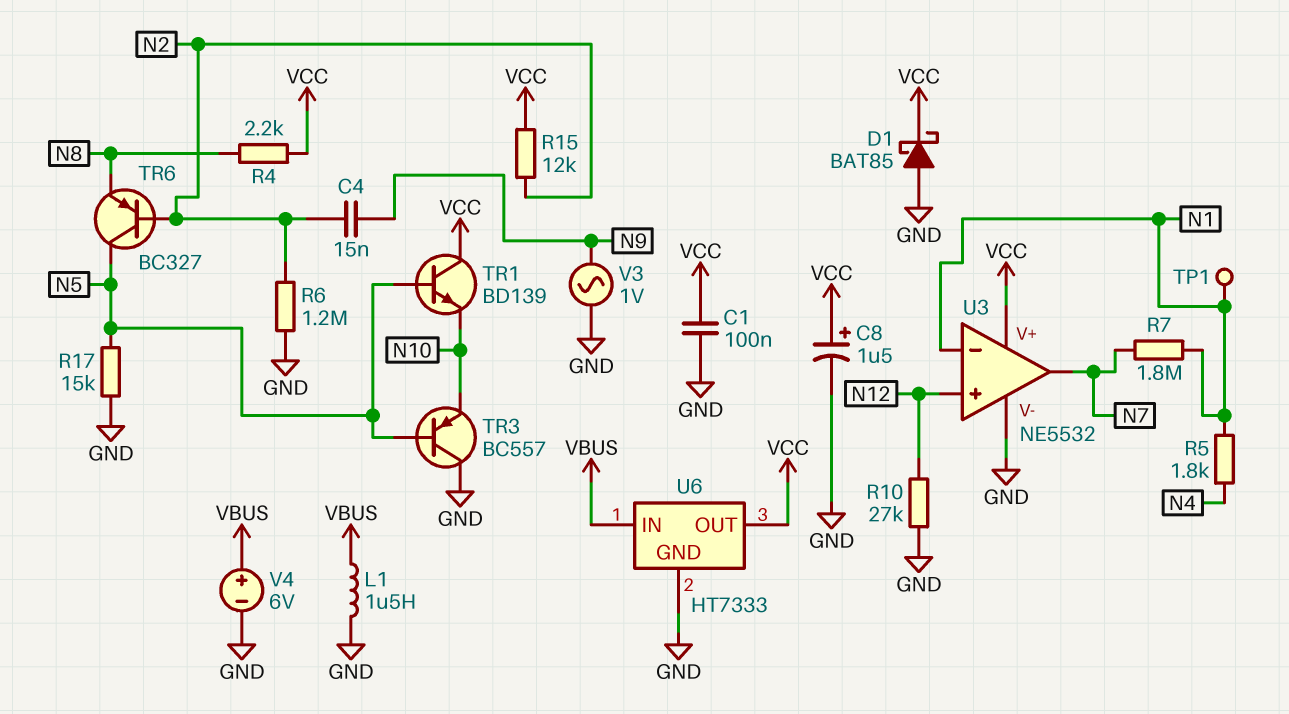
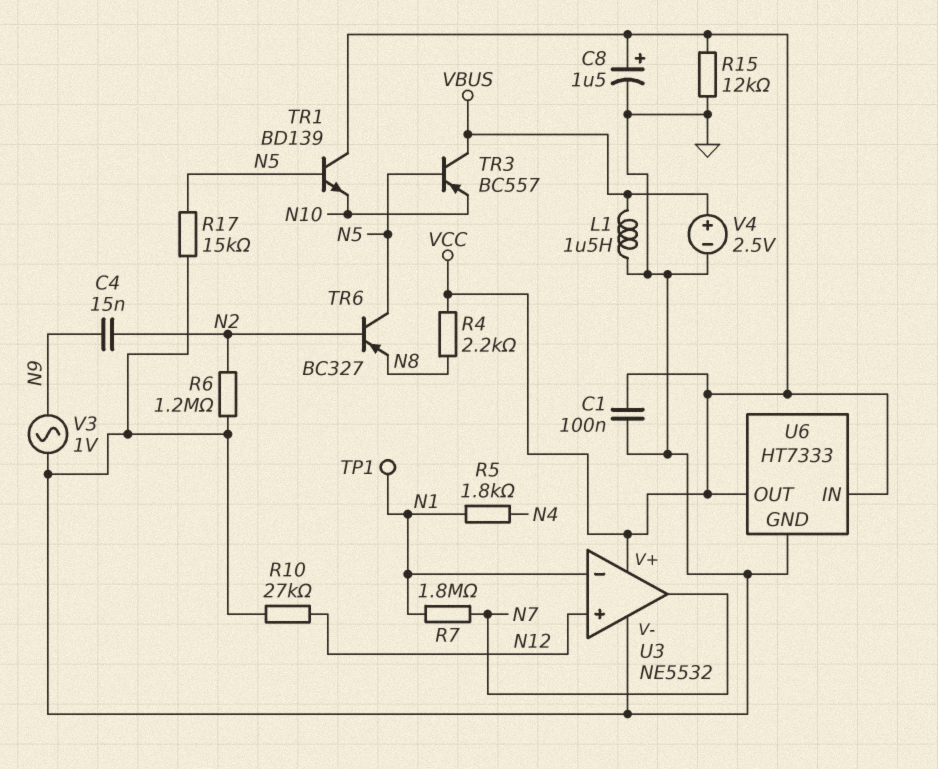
D1: schottky BAT85 (A GND, K VCC) -> none
R15: 12k (N2, VCC) -> 12k (GND, VCC)
TR3: PNP BC557 (B N5, C GND, E N10) -> PNP BC557 (B N5, C VBUS, E N10)
U6 pin IN: VBUS -> VCC
V4: 6V (plus VBUS, minus GND) -> 2.5V (plus VBUS, minus GND)

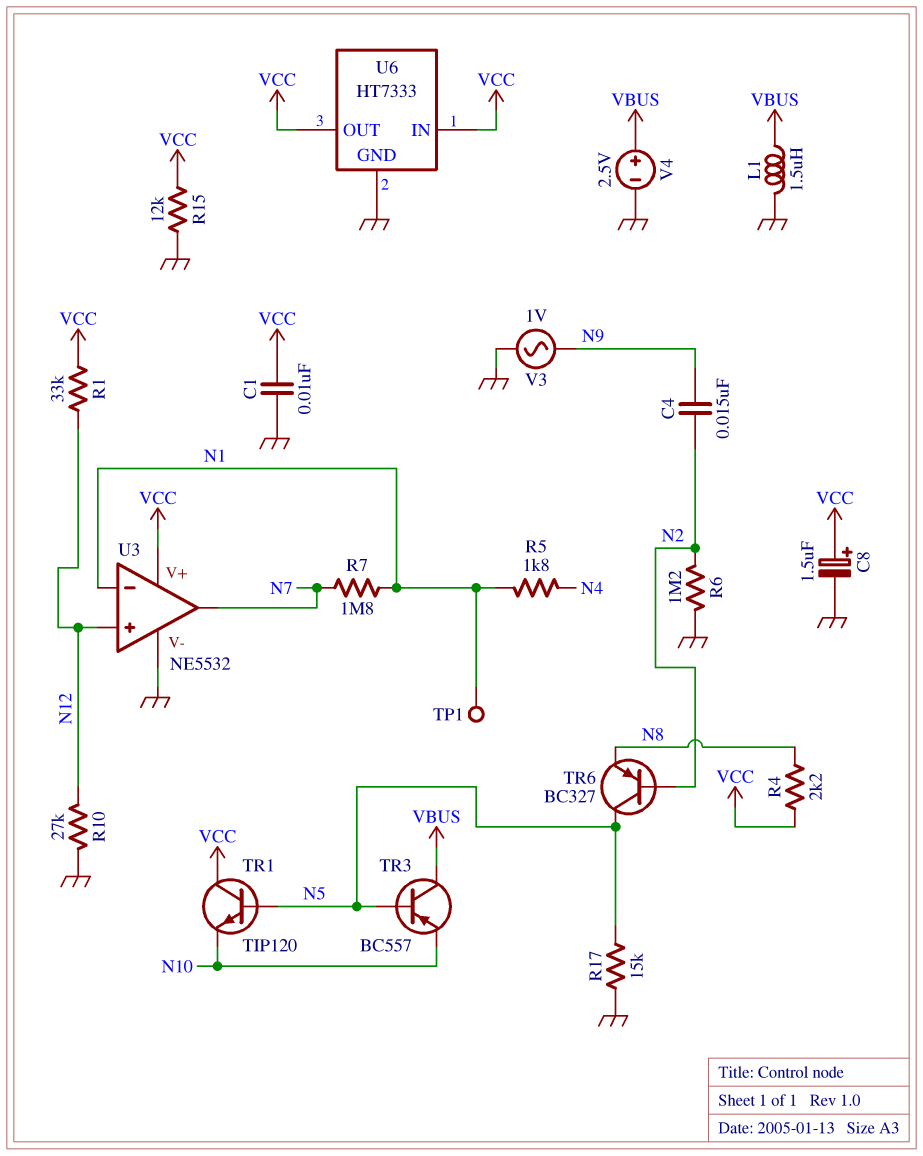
C1: 100nF (GND, VCC) -> 10nF (GND, VCC)
R1: none -> 33k (N12, VCC)
TR1: NPN BD139 (B N5, C VCC, E N10) -> NPN TIP120 (B N5, C VCC, E N10)

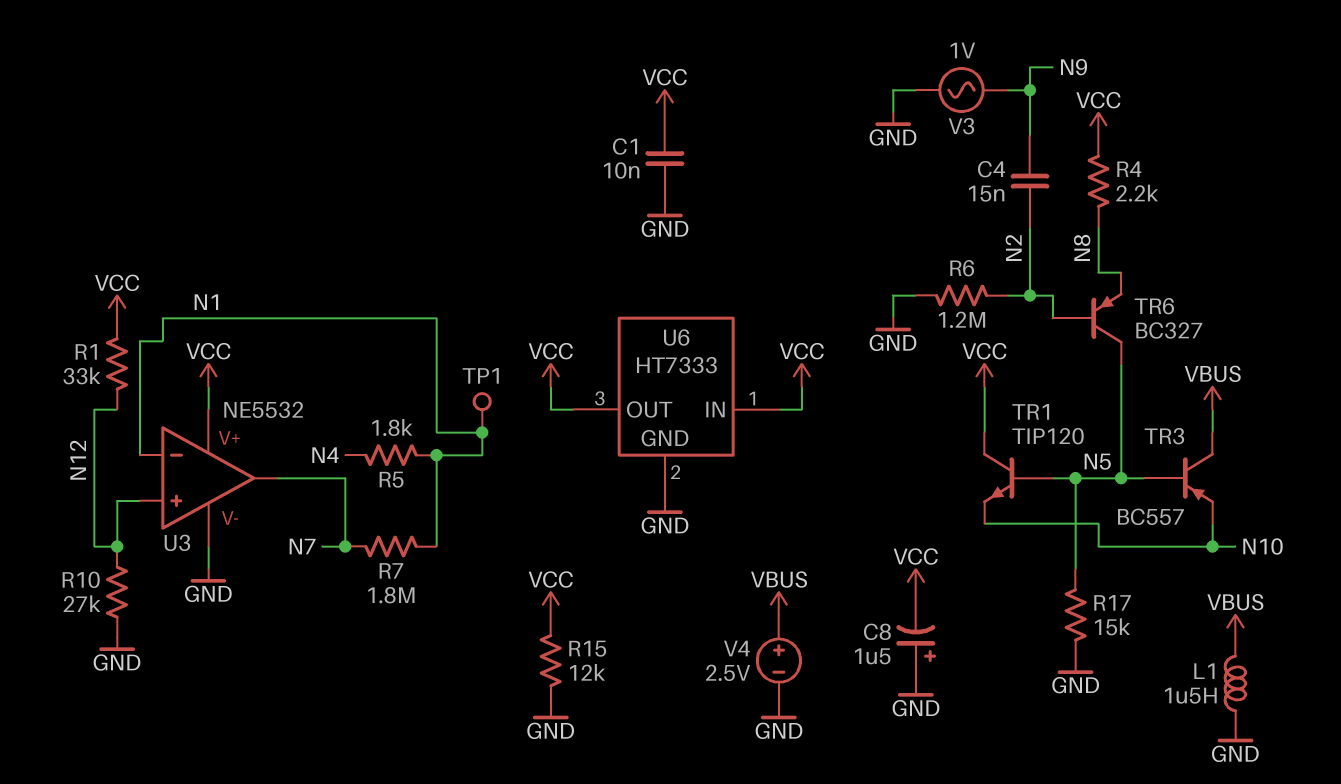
C8: 1.5uF (plus VCC, minus GND) -> 1.5uF (plus GND, minus VCC)

